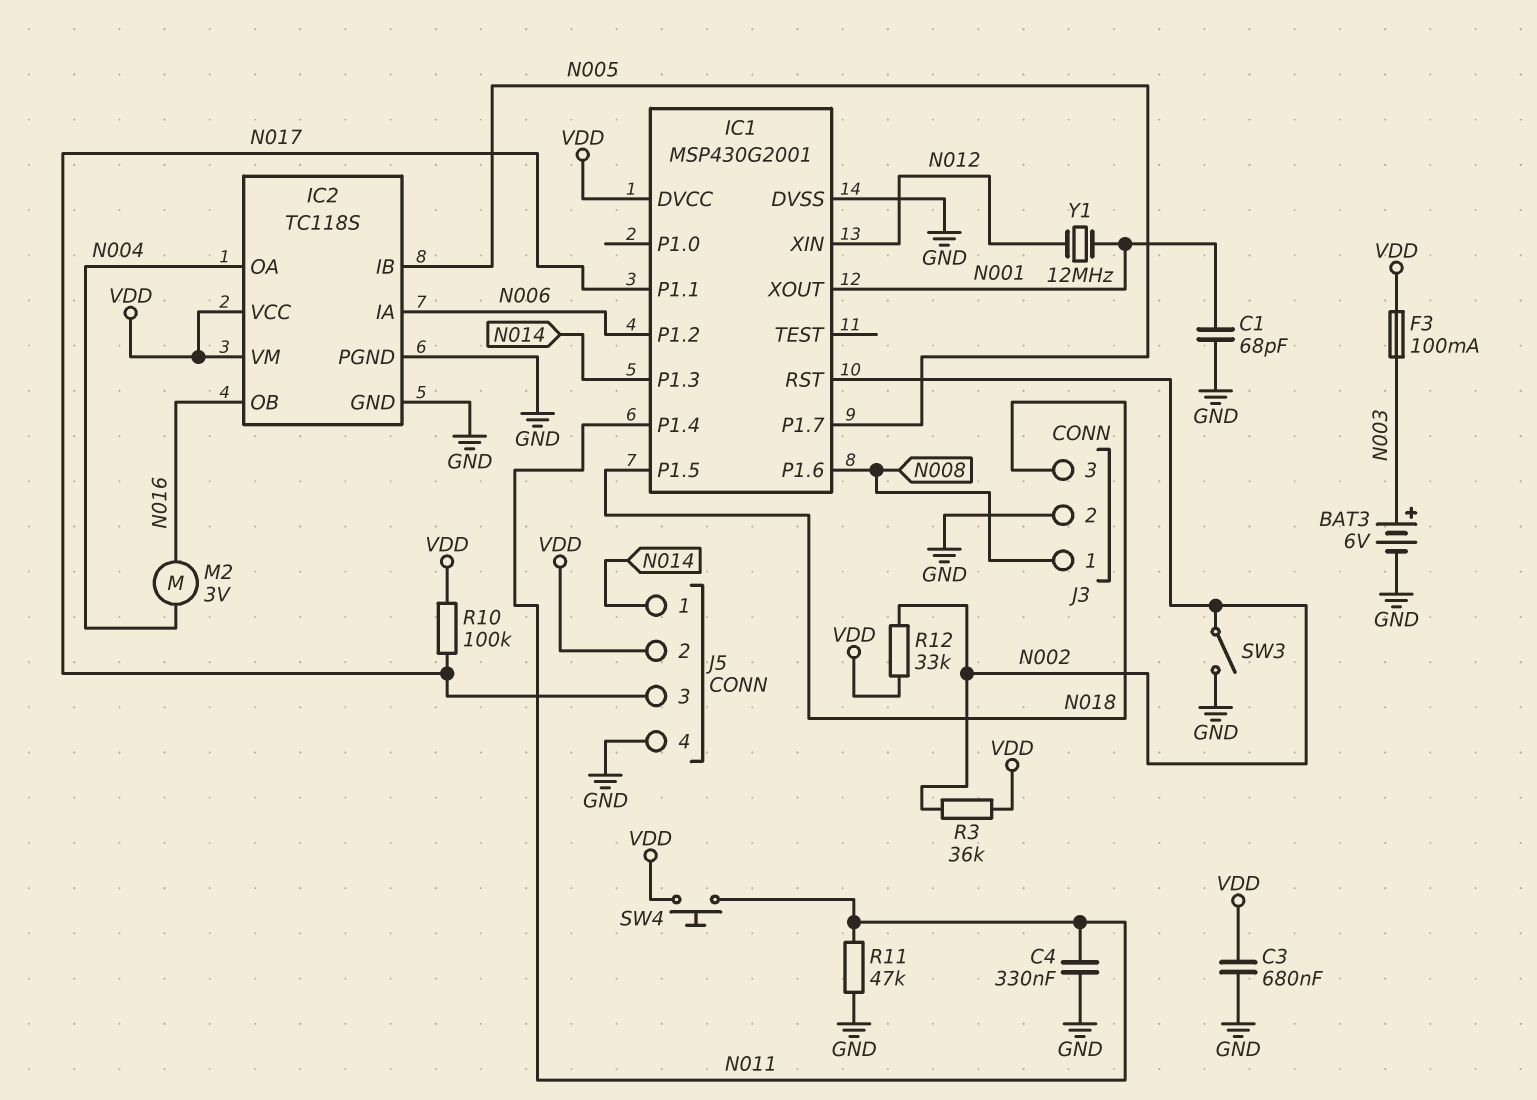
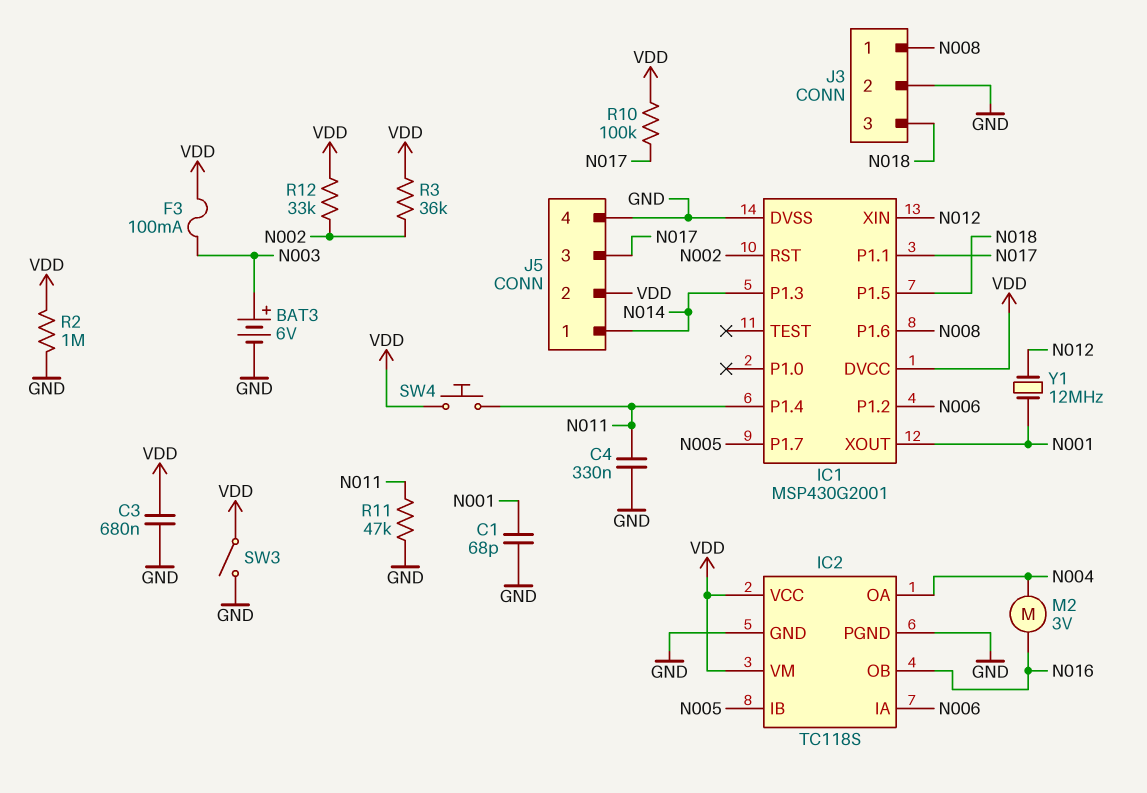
R2: none -> 1M (GND, VDD)
SW3: switch (GND, N002) -> switch (GND, VDD)

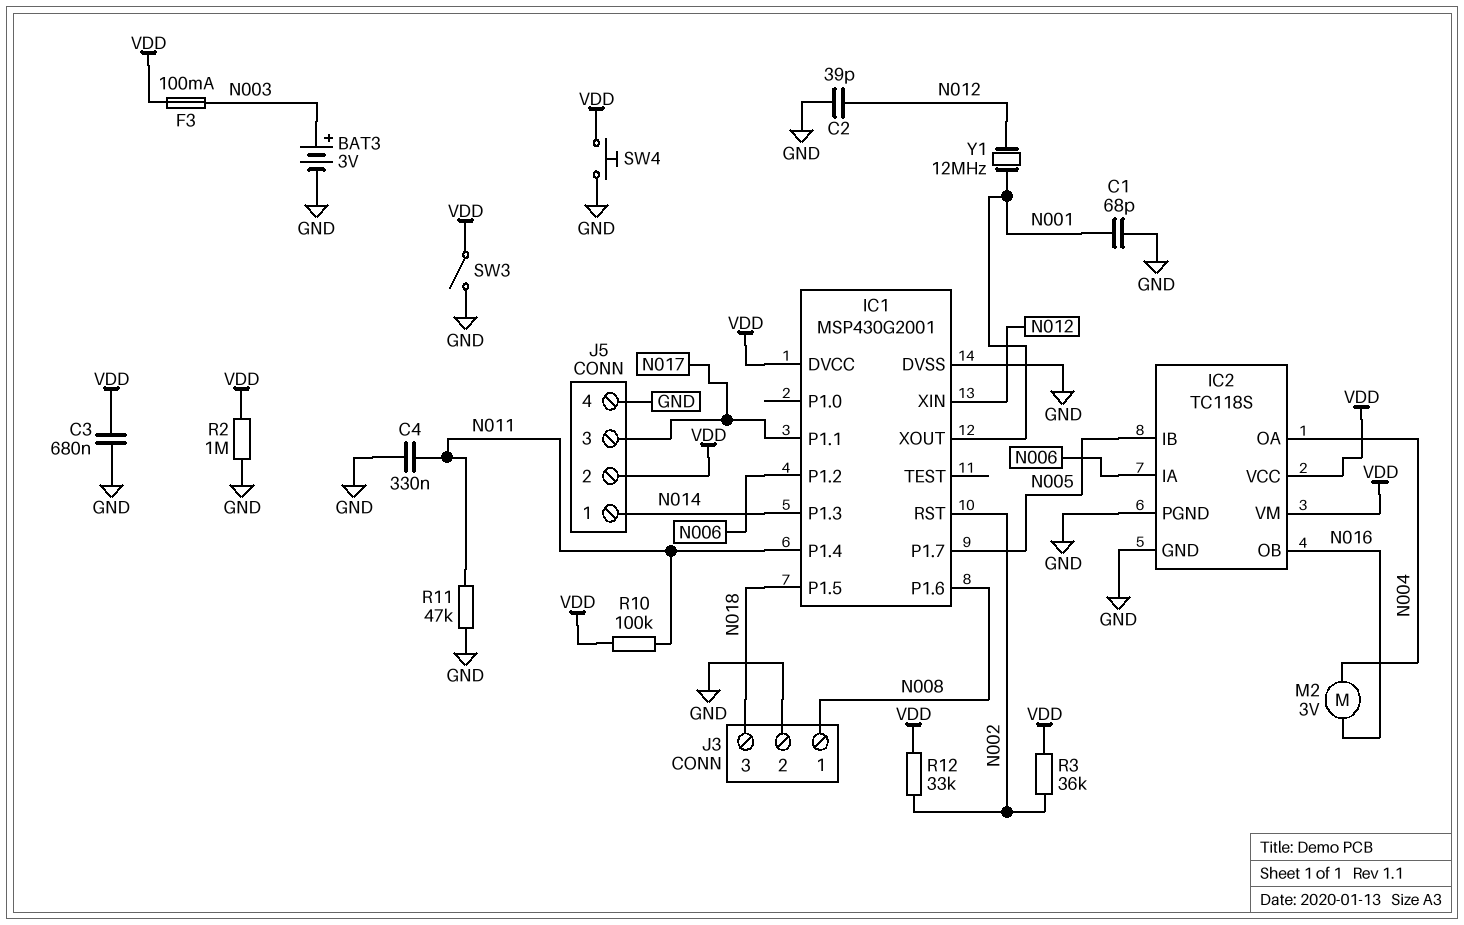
BAT3: 6V (plus N003, minus GND) -> 3V (plus N003, minus GND)
C2: none -> 39pF (GND, N012)
R10: 100k (N017, VDD) -> 100k (N011, VDD)
SW4: button (N011, VDD) -> button (GND, VDD)

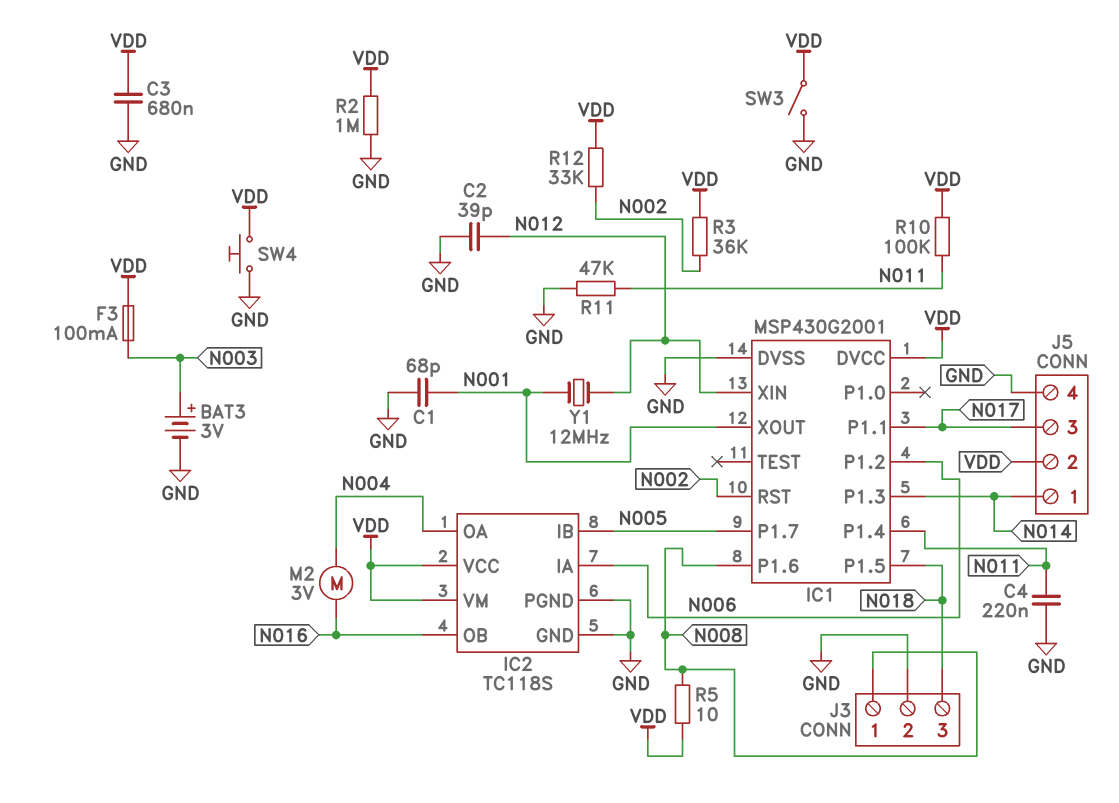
C4: 330nF (GND, N011) -> 220nF (GND, N011)
R5: none -> 10 (N008, VDD)

